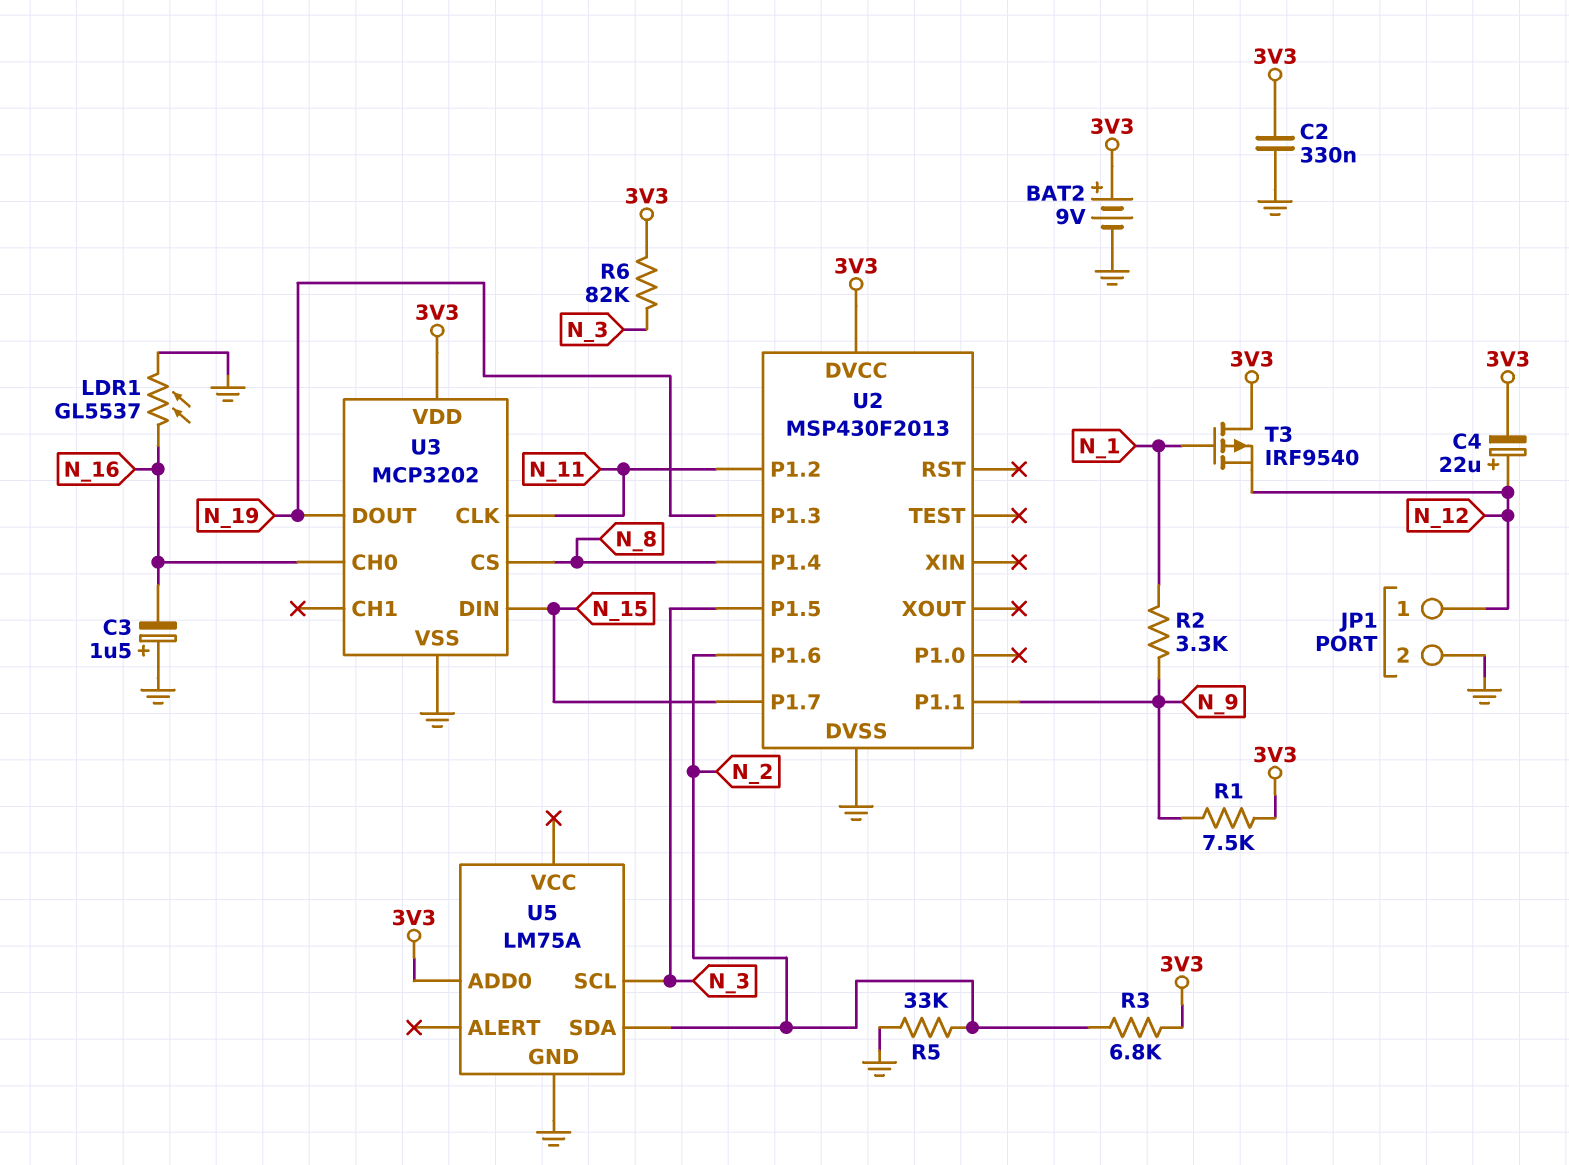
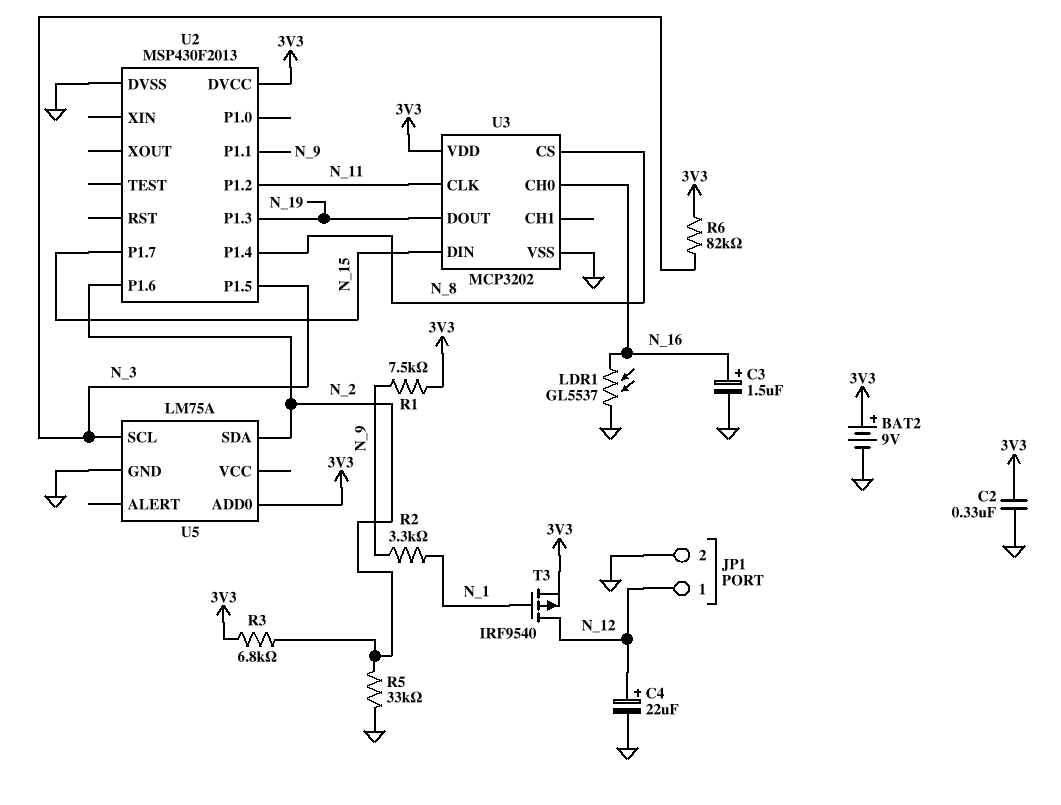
C3: 1.5uF (plus GND, minus N_16) -> 1.5uF (plus N_16, minus GND)
C4: 22uF (plus N_12, minus 3V3) -> 22uF (plus N_12, minus GND)
T3: PMOS IRF9540 (G N_1, D 3V3, S N_12) -> PMOS IRF9540 (G N_1, D N_12, S 3V3)

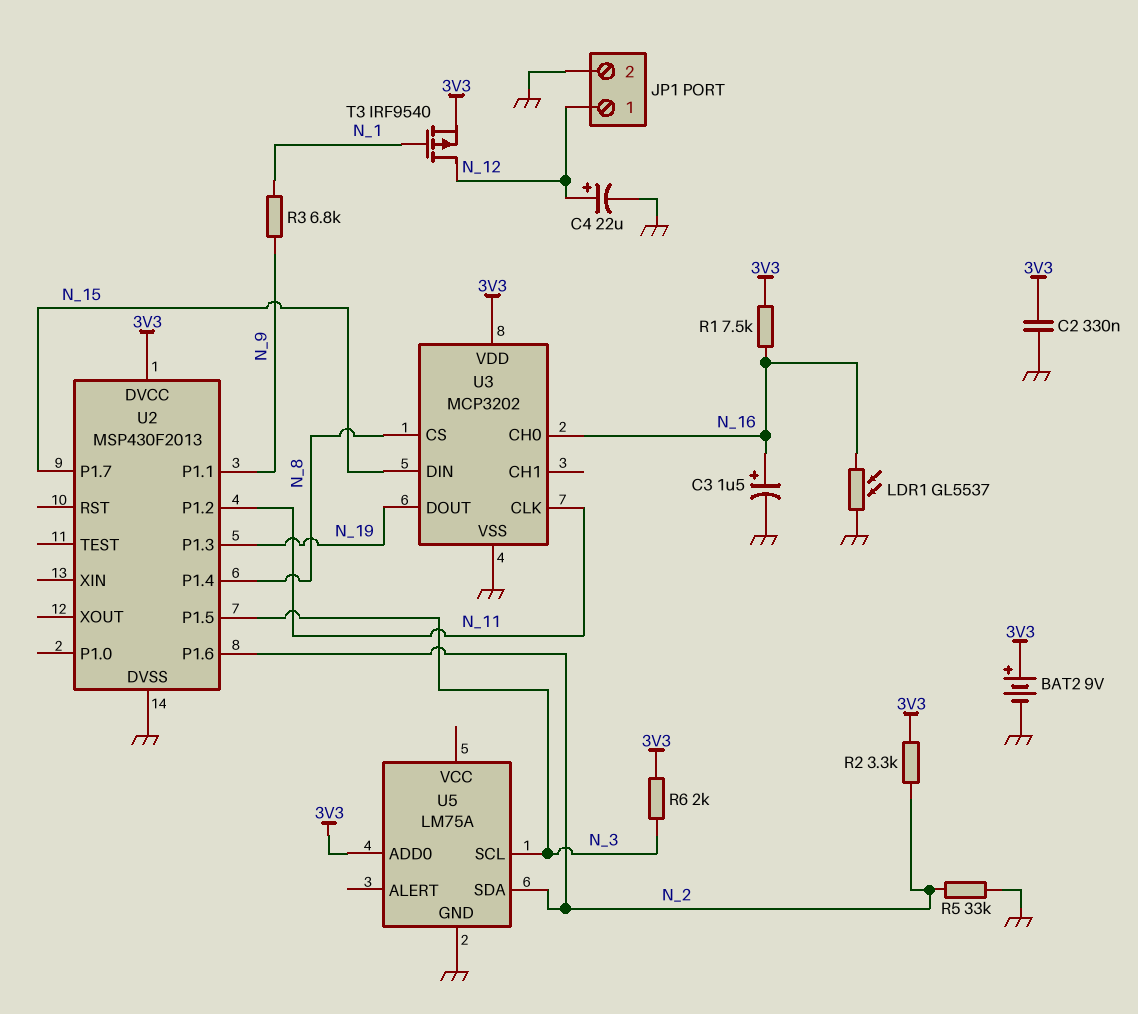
R1: 7.5k (3V3, N_9) -> 7.5k (3V3, N_16)
R2: 3.3k (N_1, N_9) -> 3.3k (3V3, N_2)
R3: 6.8k (3V3, N_2) -> 6.8k (N_1, N_9)
R6: 82k (3V3, N_3) -> 2k (3V3, N_3)

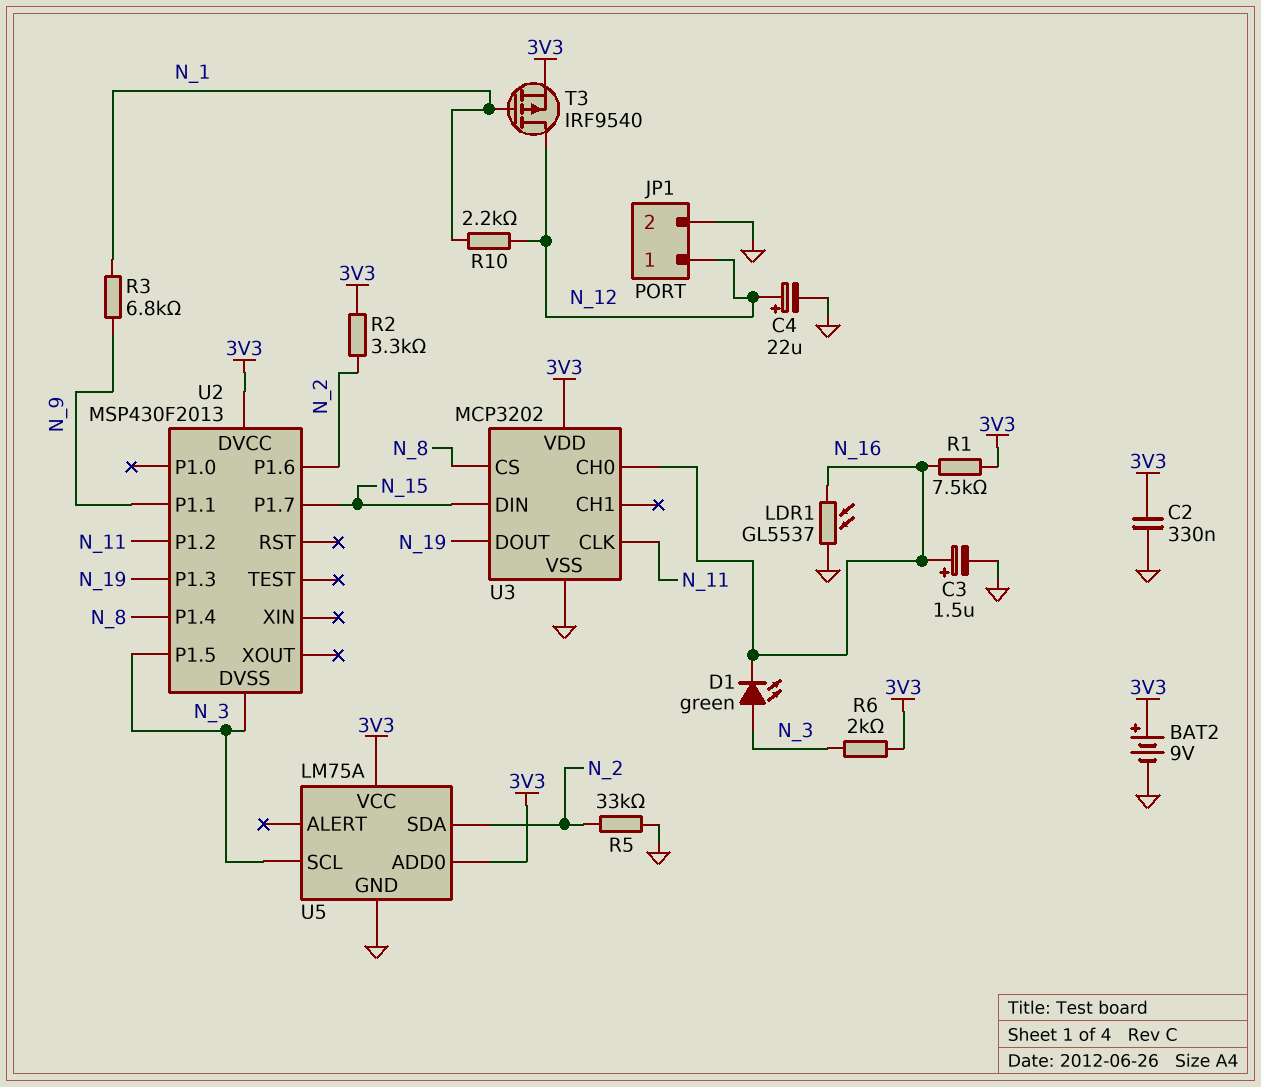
D1: none -> LED green (A N_3, K N_16)
R10: none -> 2.2k (N_1, N_12)
U2 pin DVSS: GND -> N_3
U5 pin VCC: none -> 3V3

